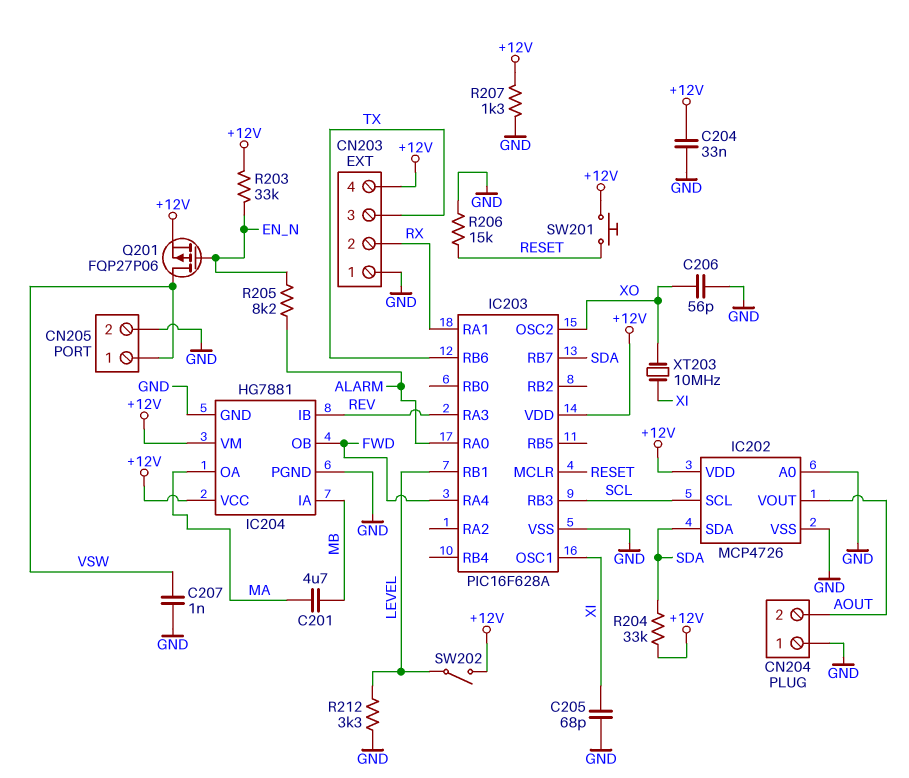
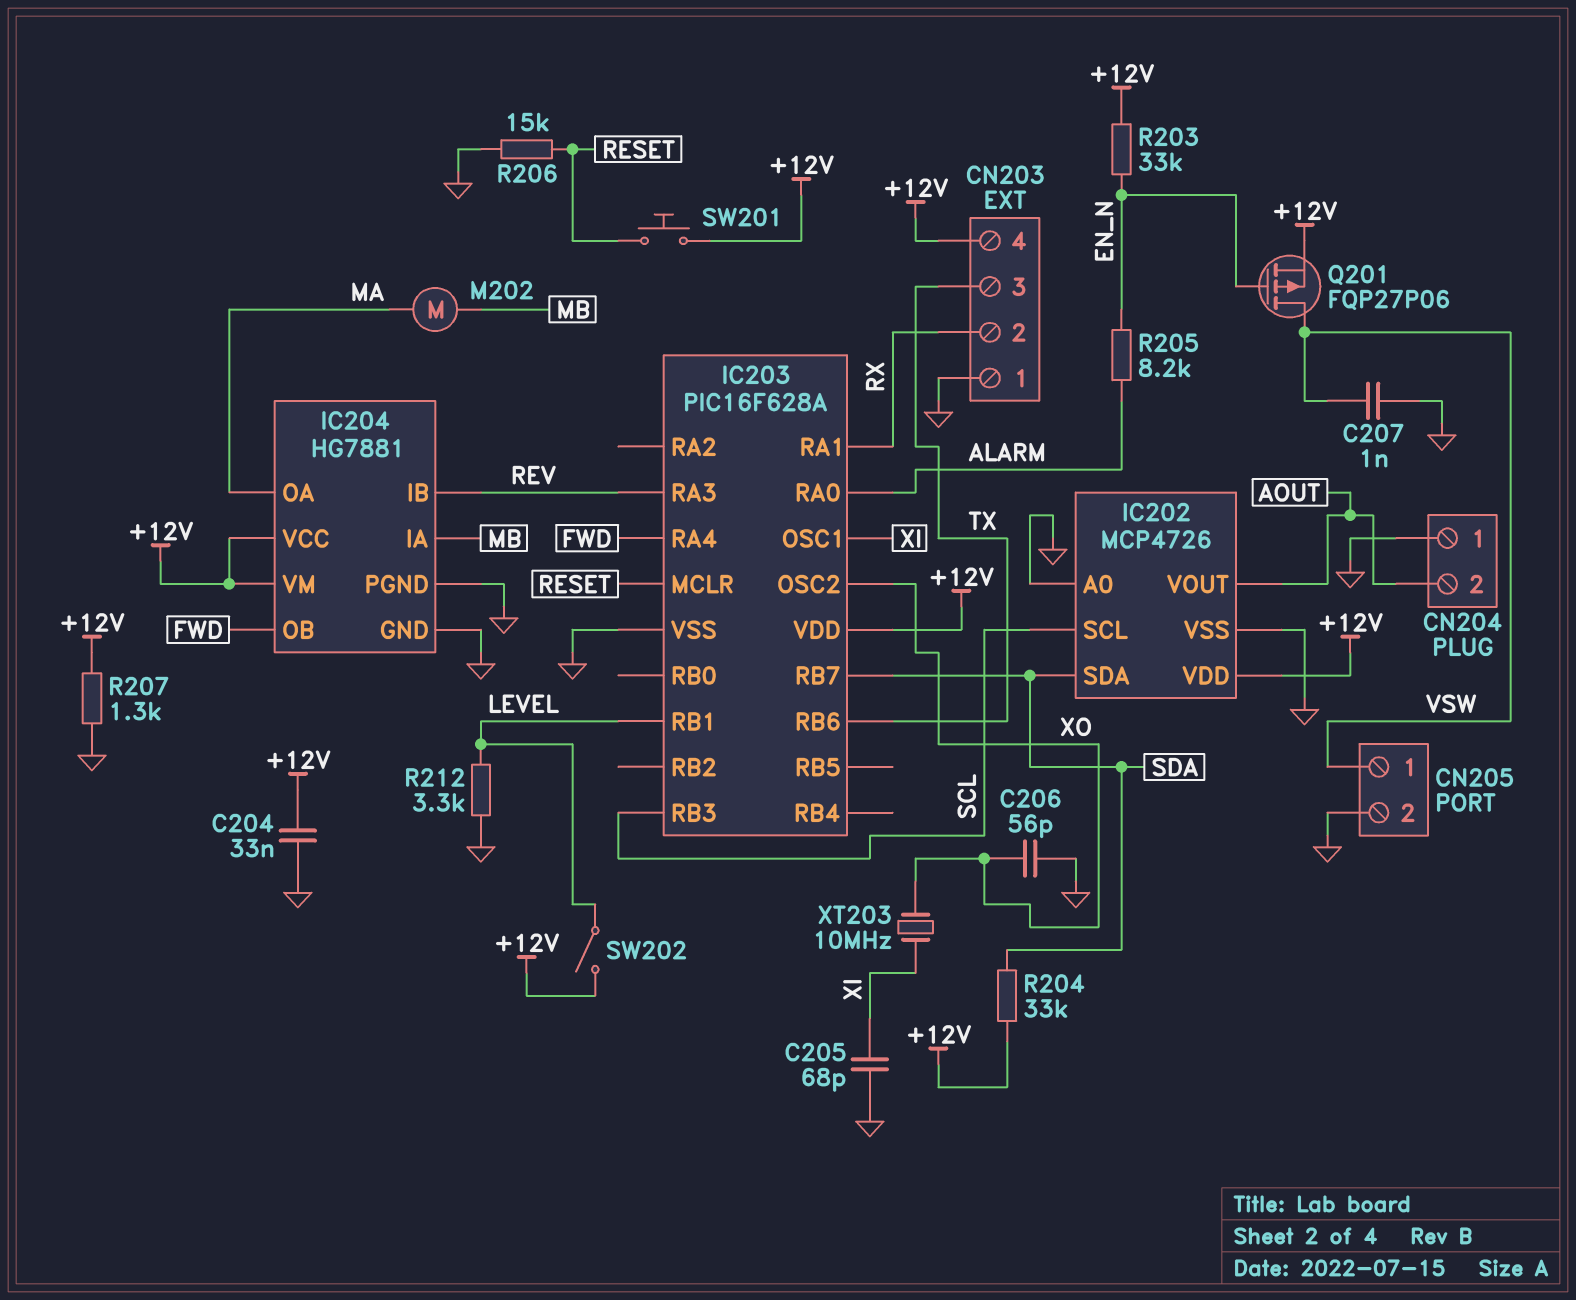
C201: 4.7uF (MA, MB) -> none
M202: none -> motor (MA, MB)

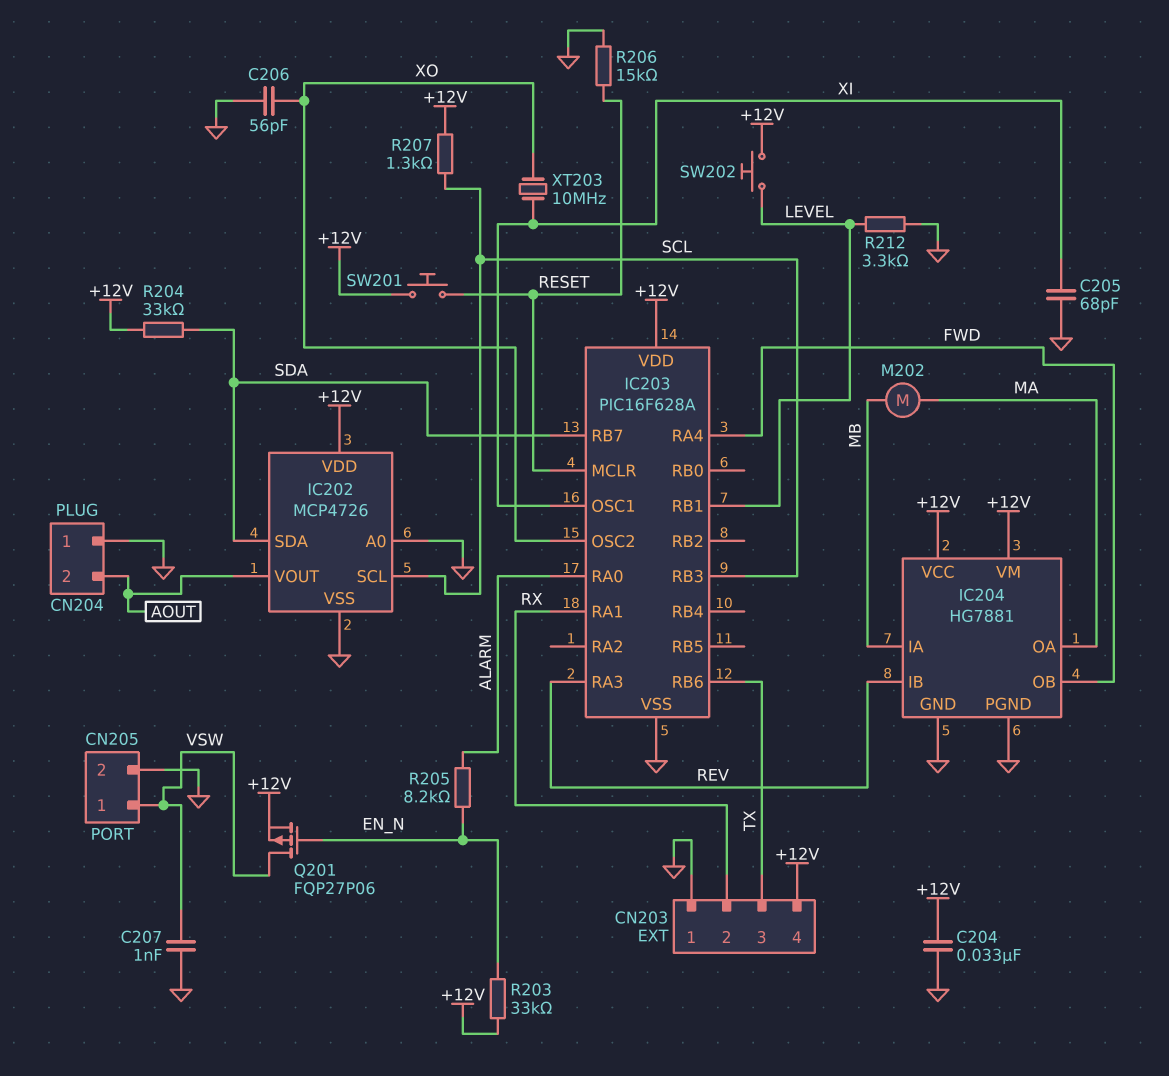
R207: 1.3k (+12V, GND) -> 1.3k (+12V, SCL)
SW202: switch (+12V, LEVEL) -> button (+12V, LEVEL)

